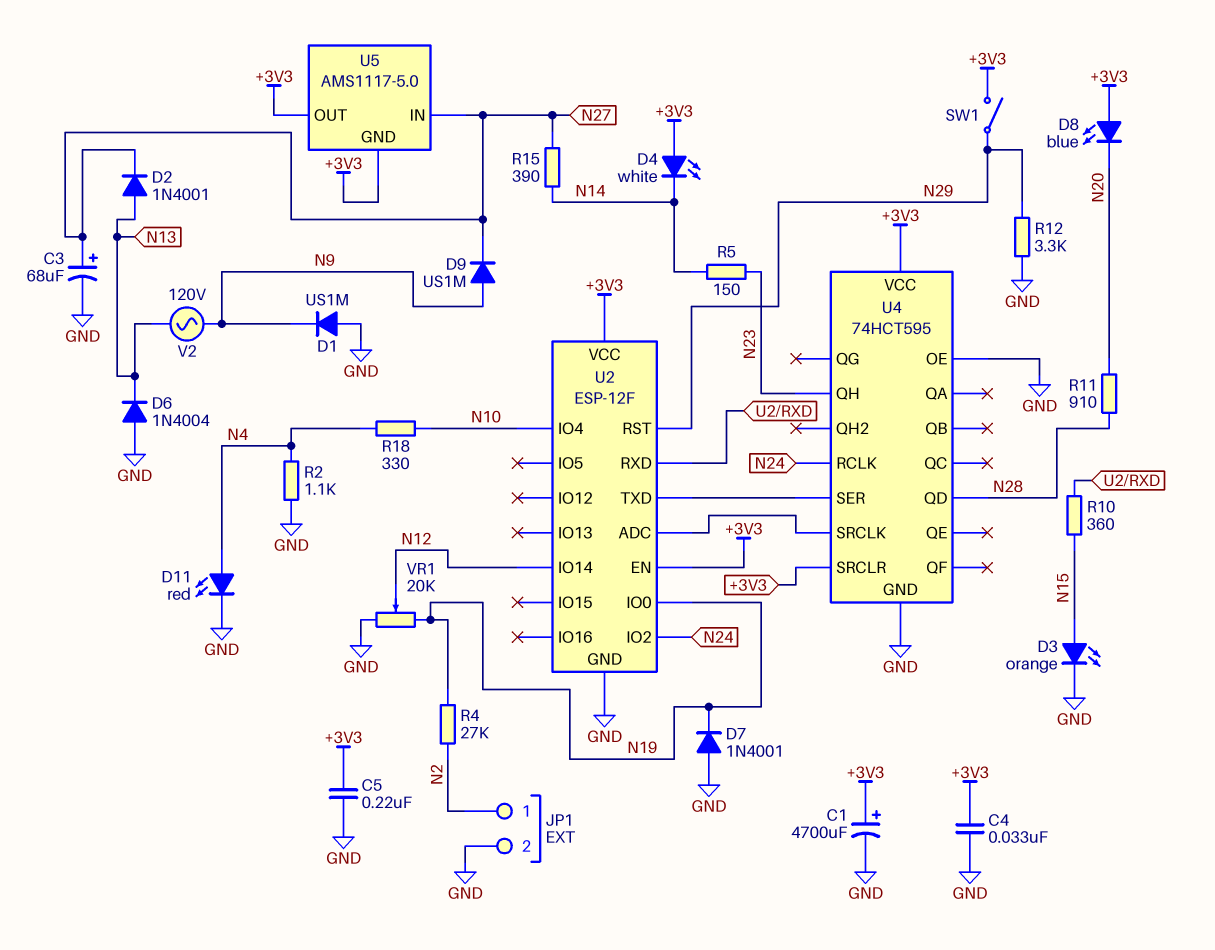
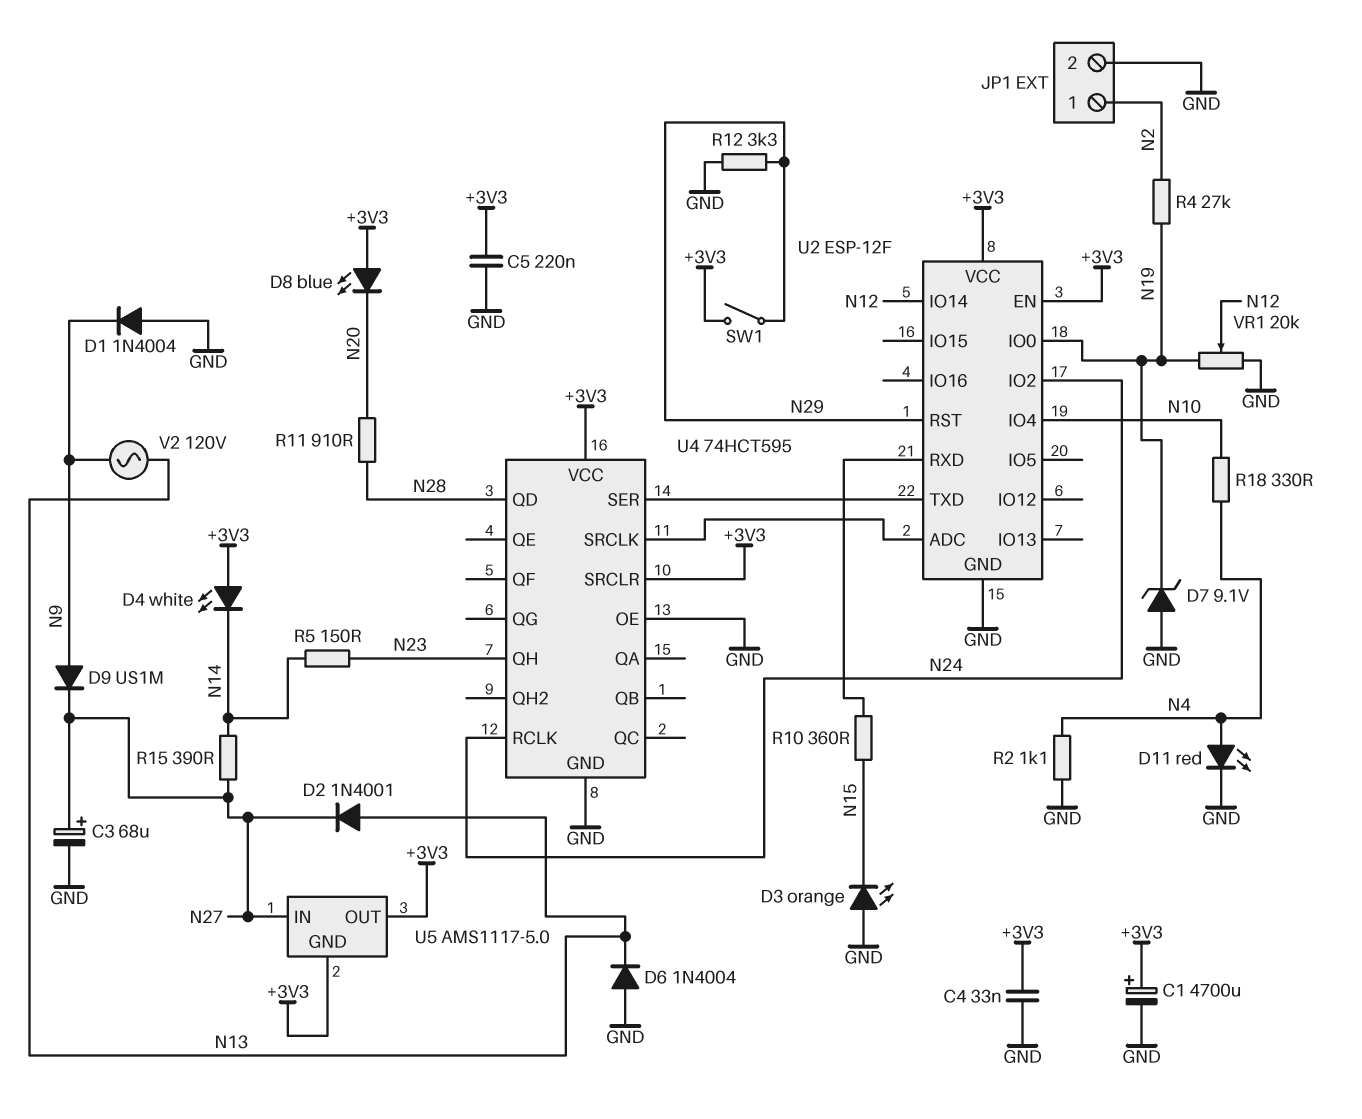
D1: diode US1M (A GND, K N9) -> diode 1N4004 (A GND, K N9)
D3: LED orange (A N15, K GND) -> LED orange (A GND, K N15)
D7: diode 1N4001 (A GND, K N19) -> zener 9.1V (A GND, K N19)

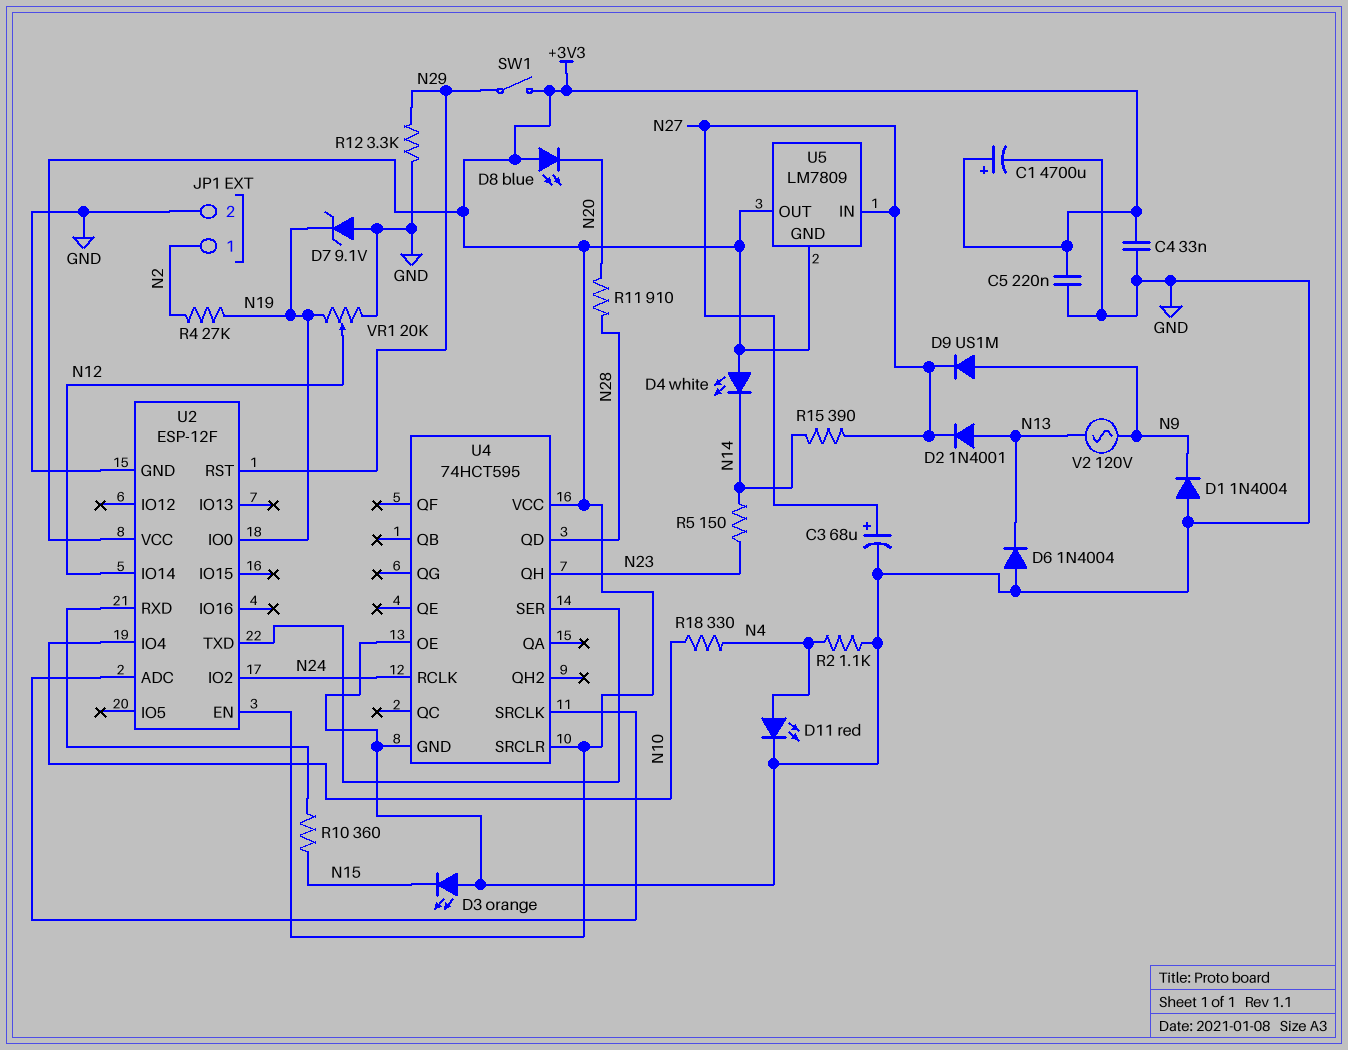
U5: AMS1117-5.0 -> LM7809

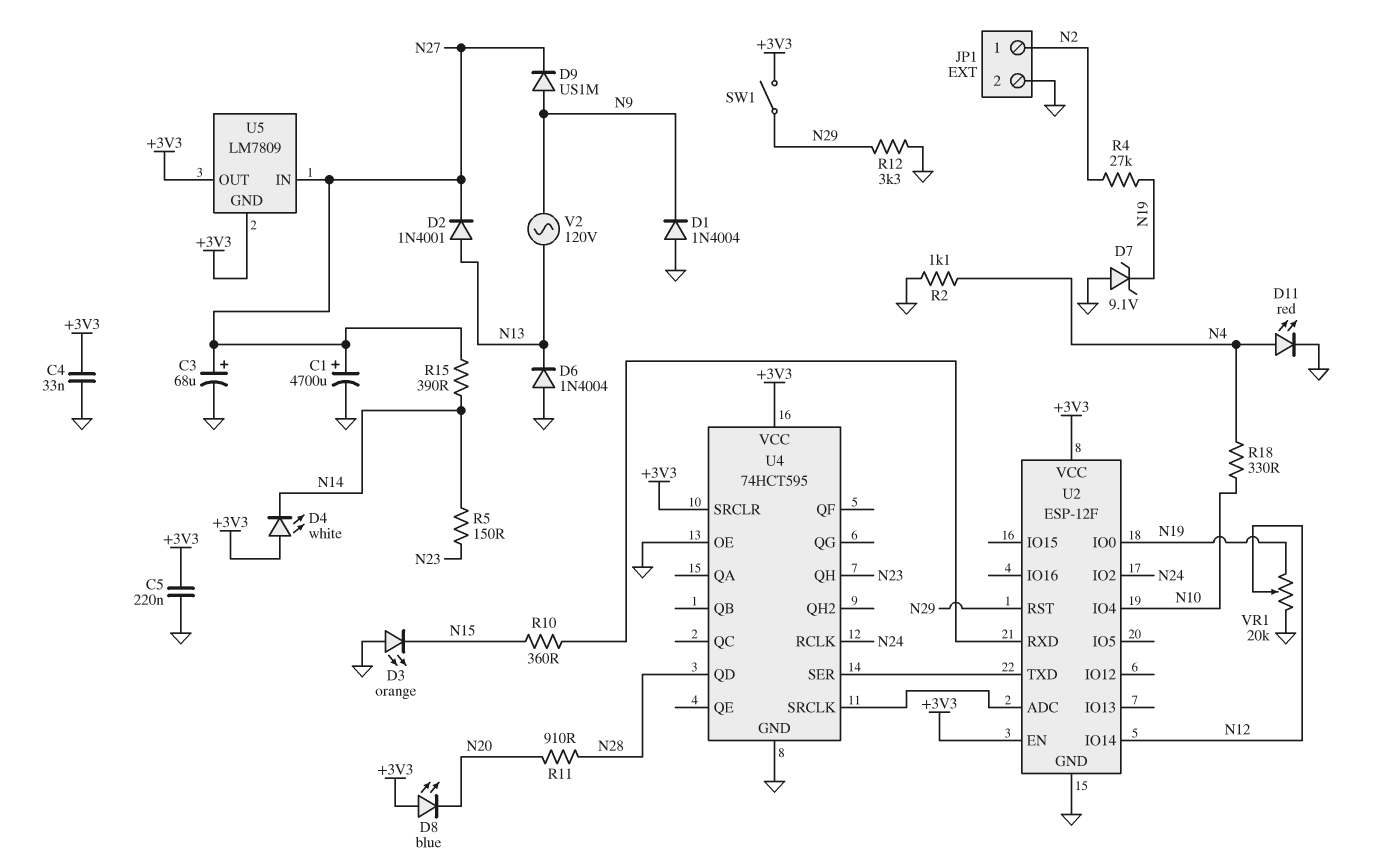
C1: 4700uF (plus +3V3, minus GND) -> 4700uF (plus N27, minus GND)

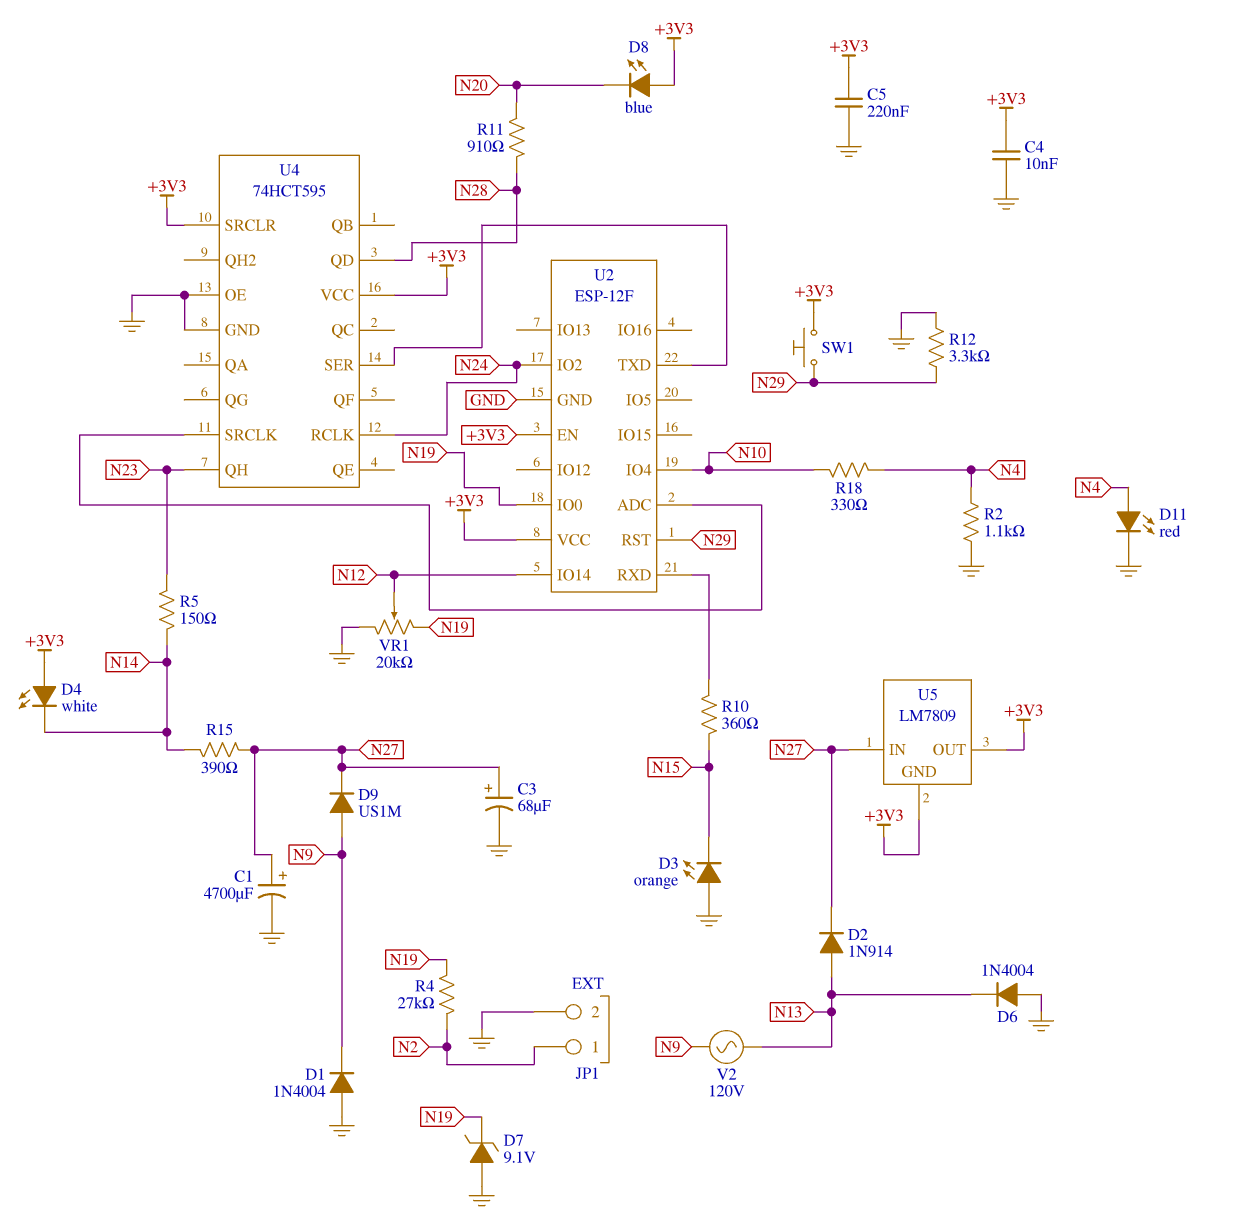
C4: 33nF (+3V3, GND) -> 10nF (+3V3, GND)
D2: diode 1N4001 (A N13, K N27) -> diode 1N914 (A N13, K N27)
SW1: switch (+3V3, N29) -> button (+3V3, N29)

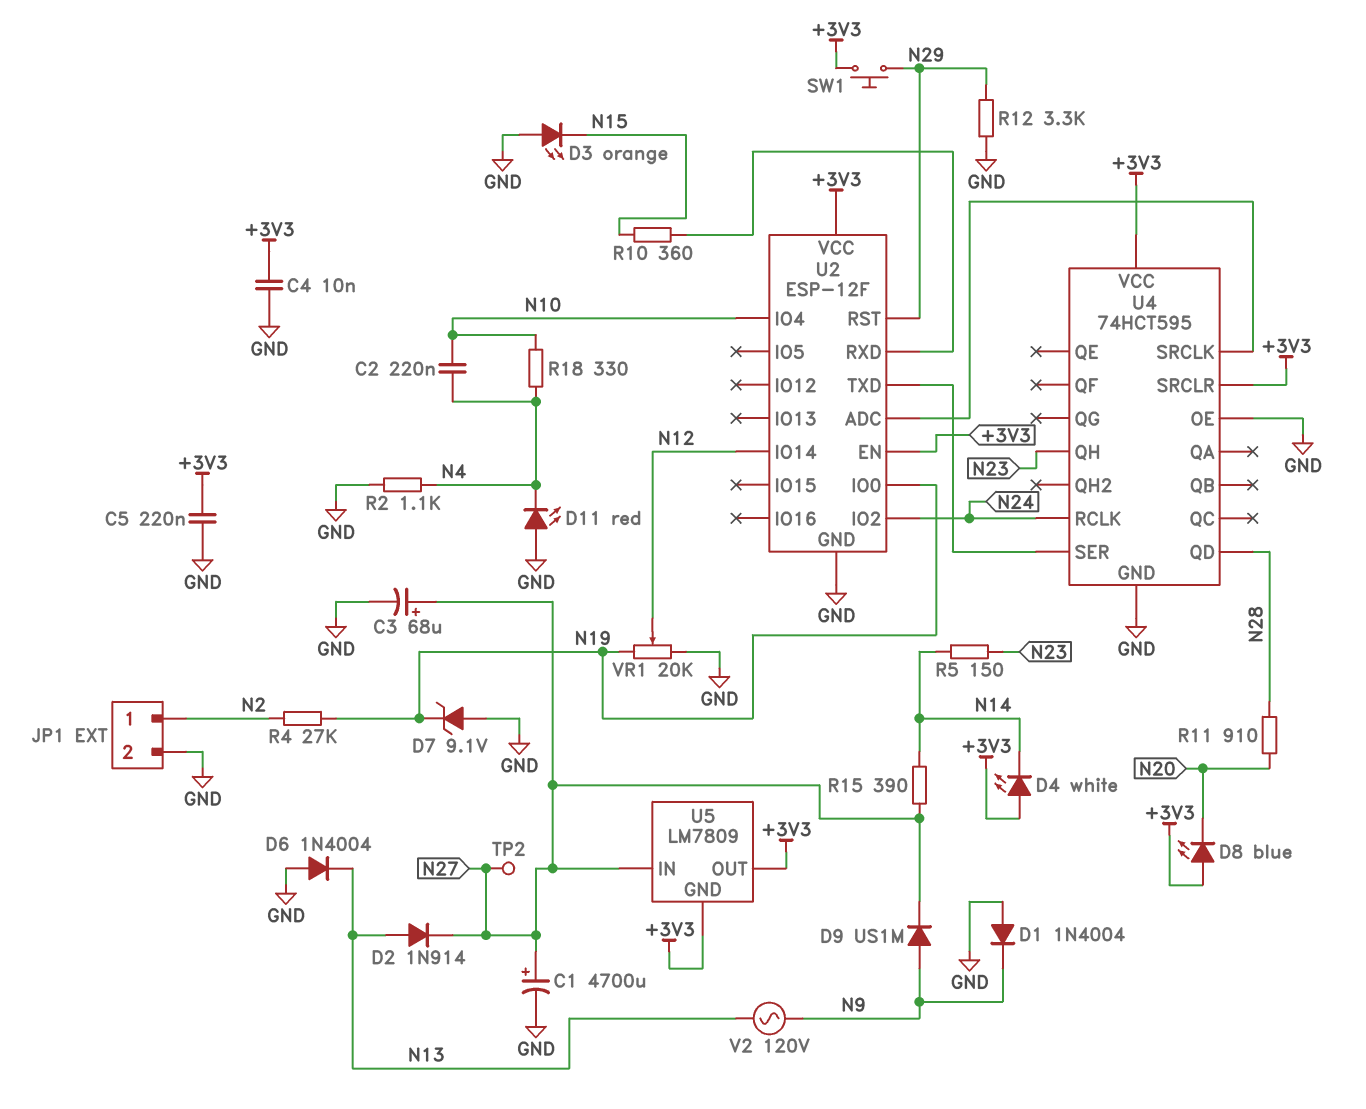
C2: none -> 220nF (N4, N10)
D11: LED red (A N4, K GND) -> LED red (A GND, K N4)
TP2: none -> test point (N27)

